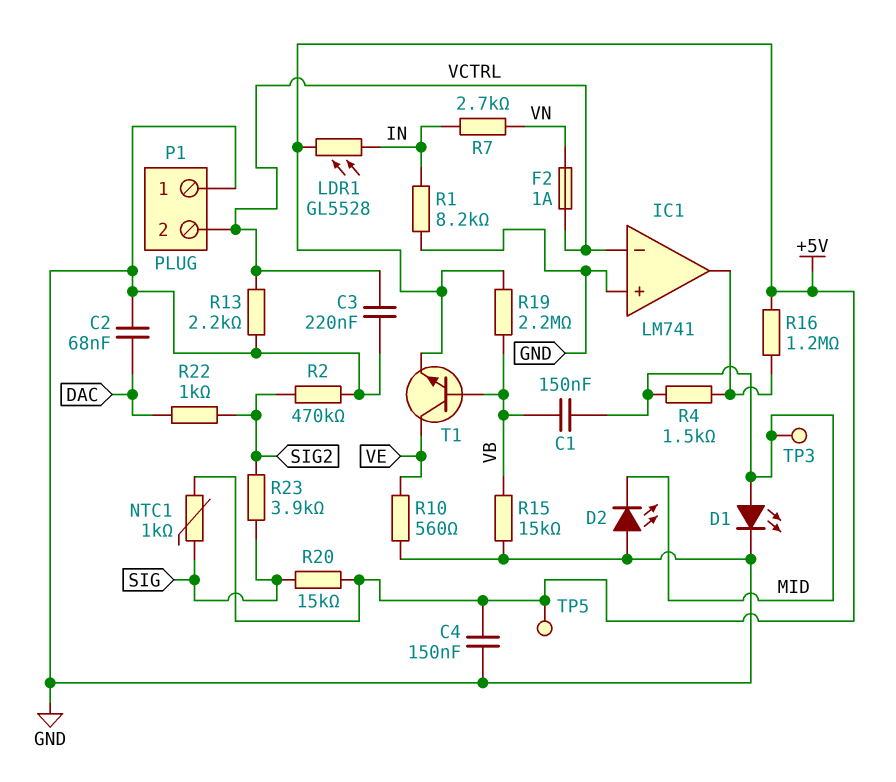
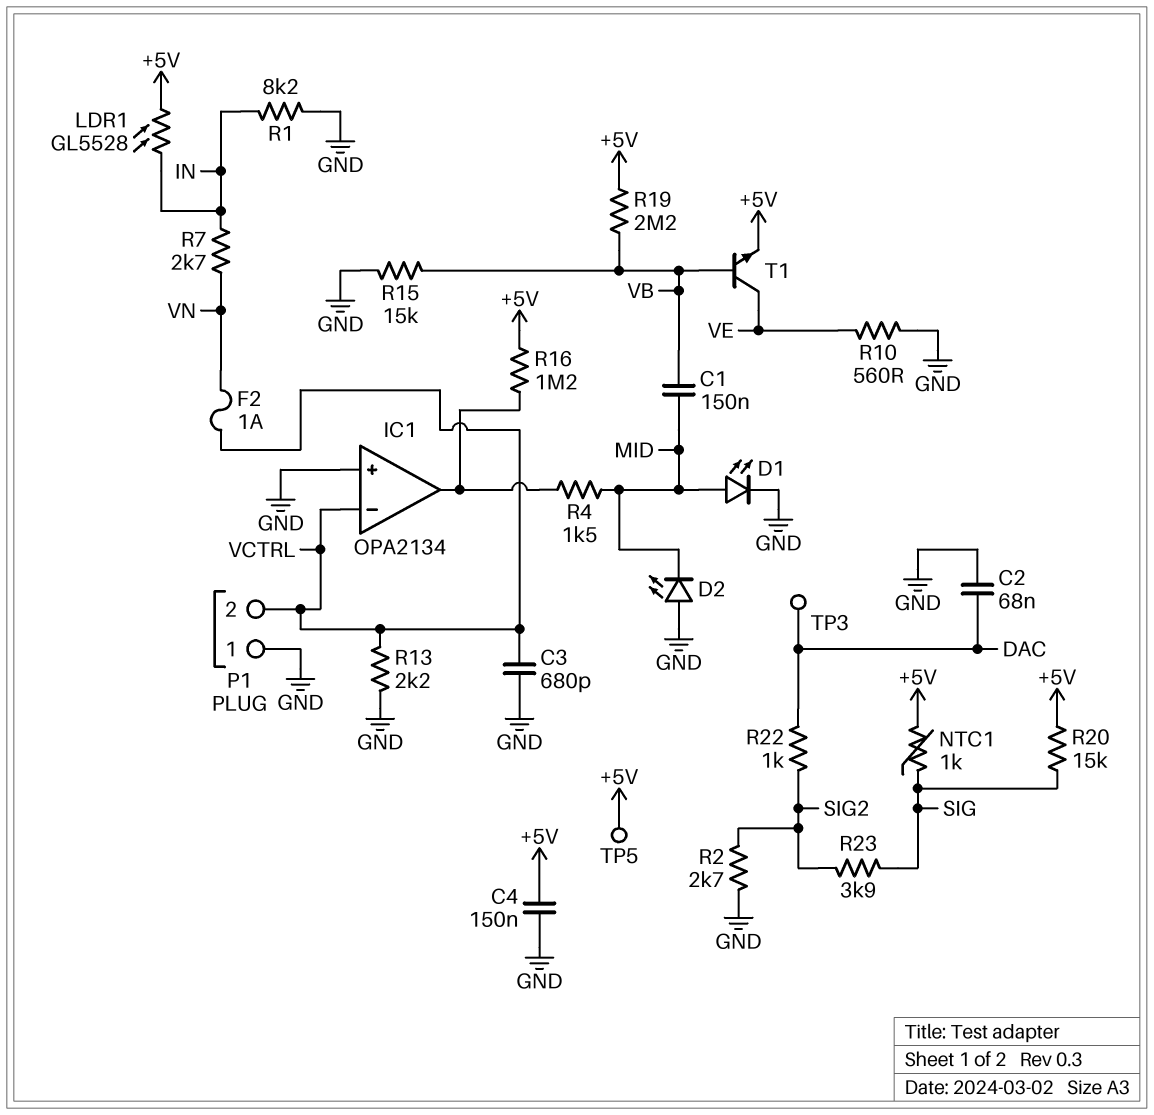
C3: 220nF (GND, VCTRL) -> 680pF (GND, VCTRL)
IC1: LM741 -> OPA2134
R2: 470k (GND, SIG2) -> 2.7k (GND, SIG2)
TP3: test point (MID) -> test point (DAC)

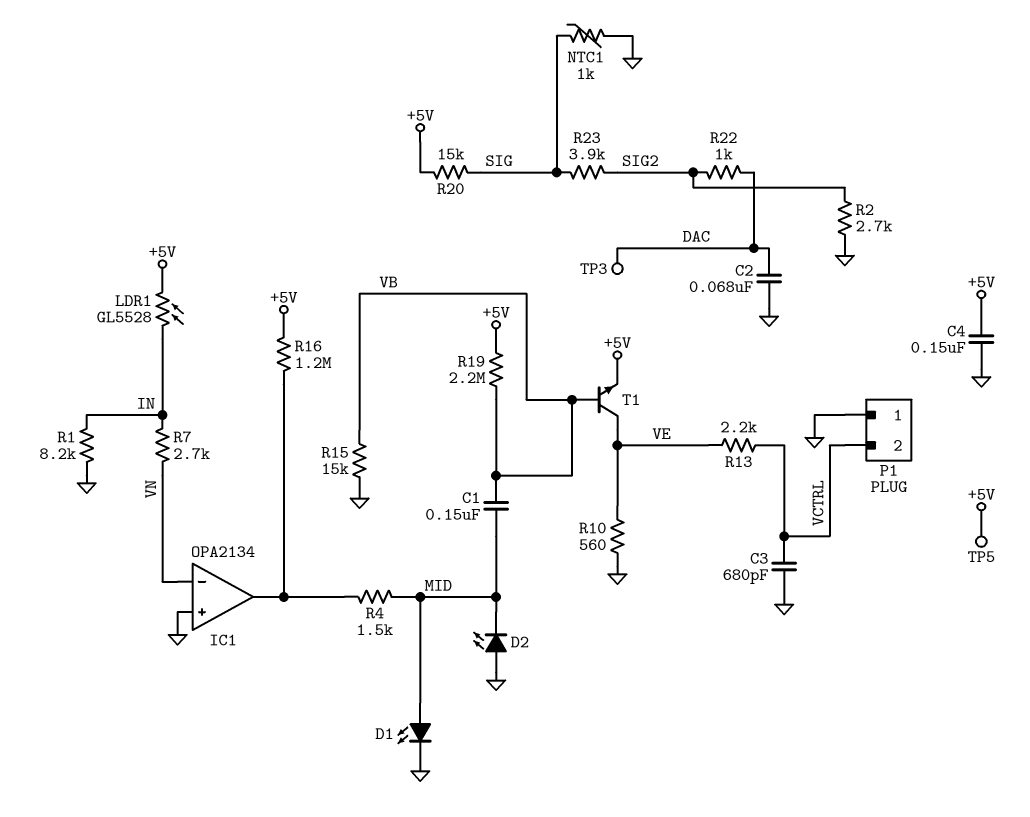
F2: 1A (VCTRL, VN) -> none
IC1 pin in-: VCTRL -> VN
NTC1: 1k (+5V, SIG) -> 1k (GND, SIG)
R13: 2.2k (GND, VCTRL) -> 2.2k (VCTRL, VE)

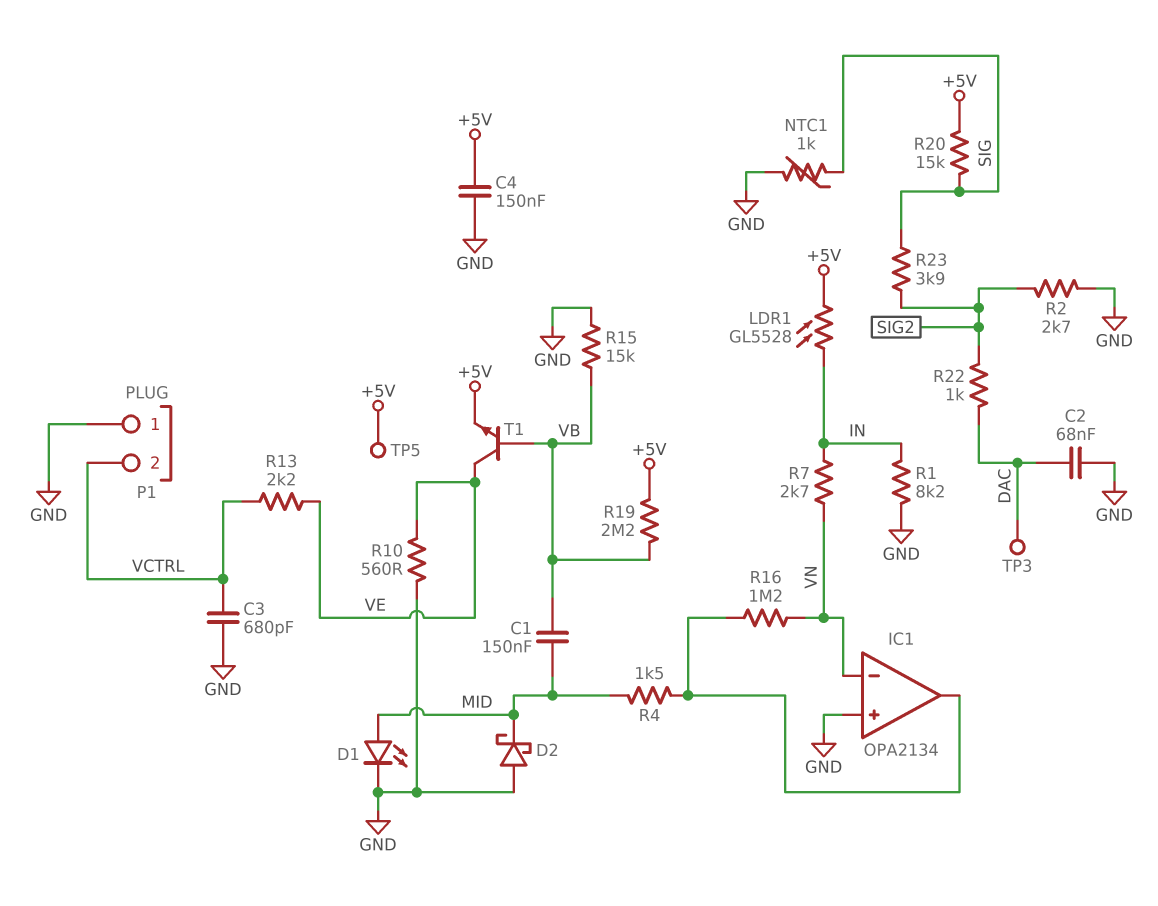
D2: LED (A GND, K MID) -> schottky (A GND, K MID)
R16: 1.2M (+5V, IC1/out) -> 1.2M (IC1/out, VN)

